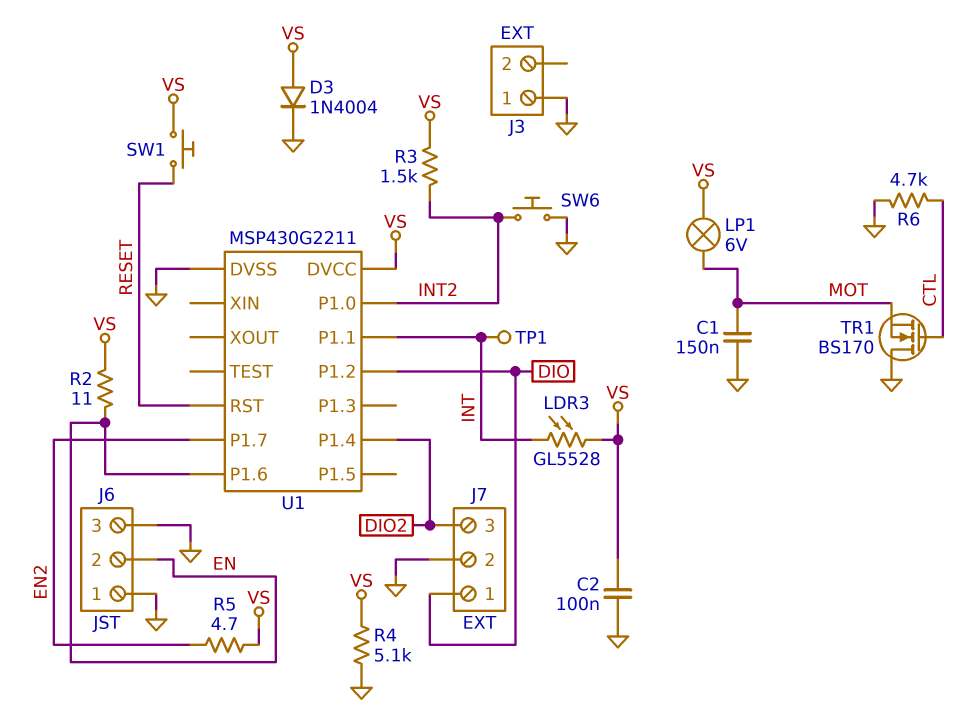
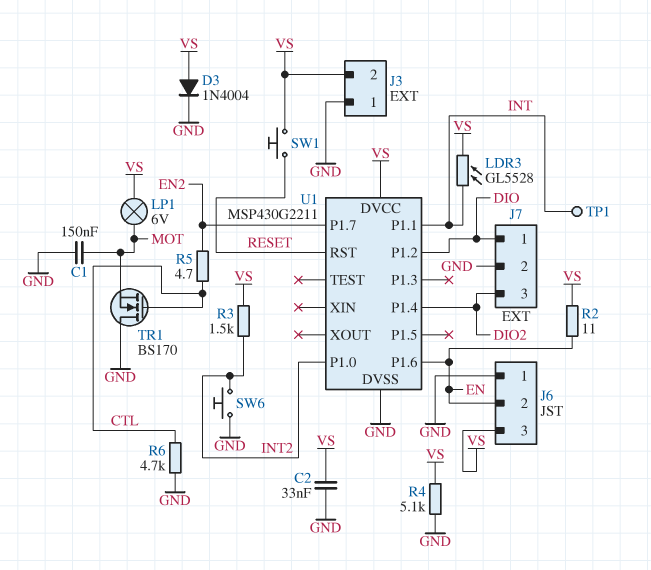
C2: 100nF (GND, VS) -> 33nF (GND, VS)
J3 pin 2: none -> VS
J6 pin 3: GND -> VS
R5: 4.7 (EN2, VS) -> 4.7 (CTL, EN2)

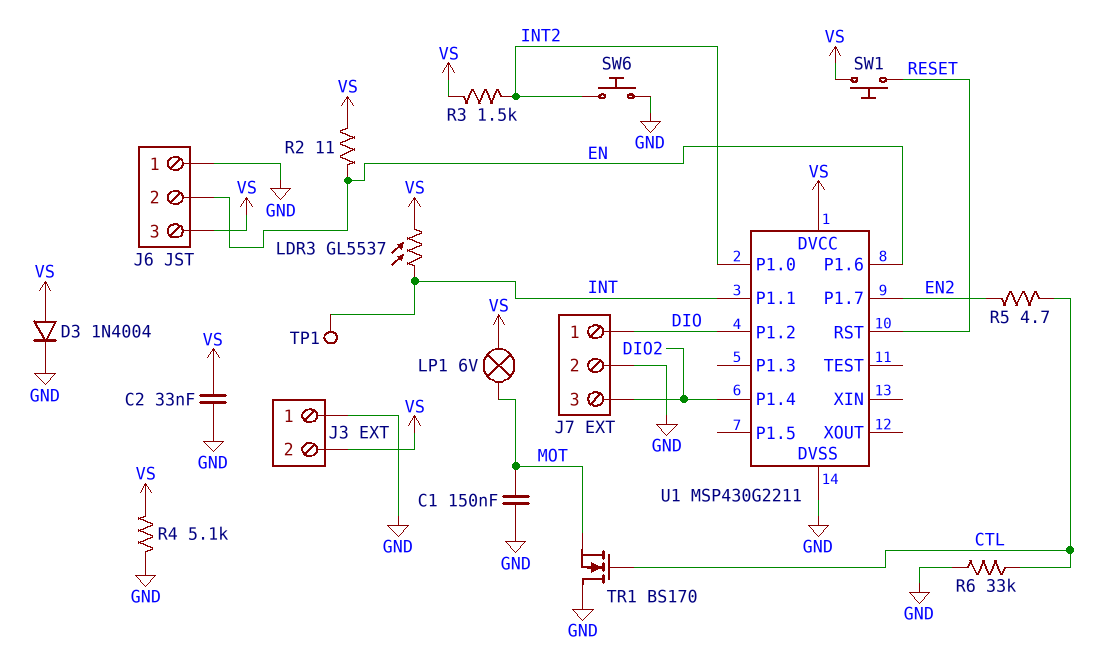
LDR3: GL5528 (INT, VS) -> GL5537 (INT, VS)
R6: 4.7k (CTL, GND) -> 33k (CTL, GND)

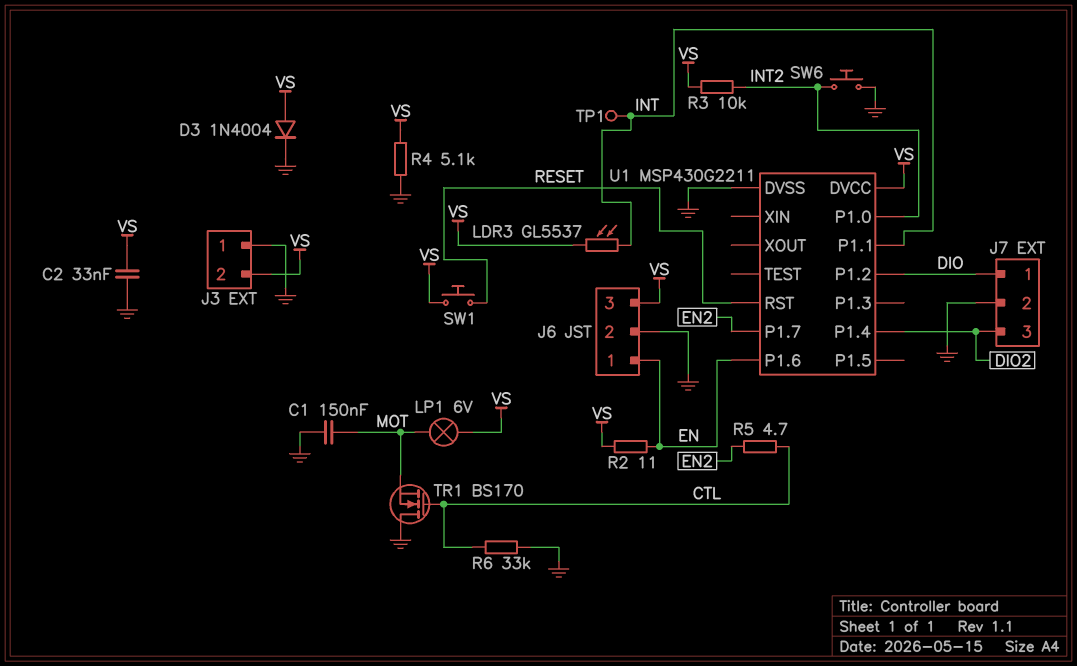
J6 pin 1: GND -> EN
J6 pin 2: EN -> GND
R3: 1.5k (INT2, VS) -> 10k (INT2, VS)

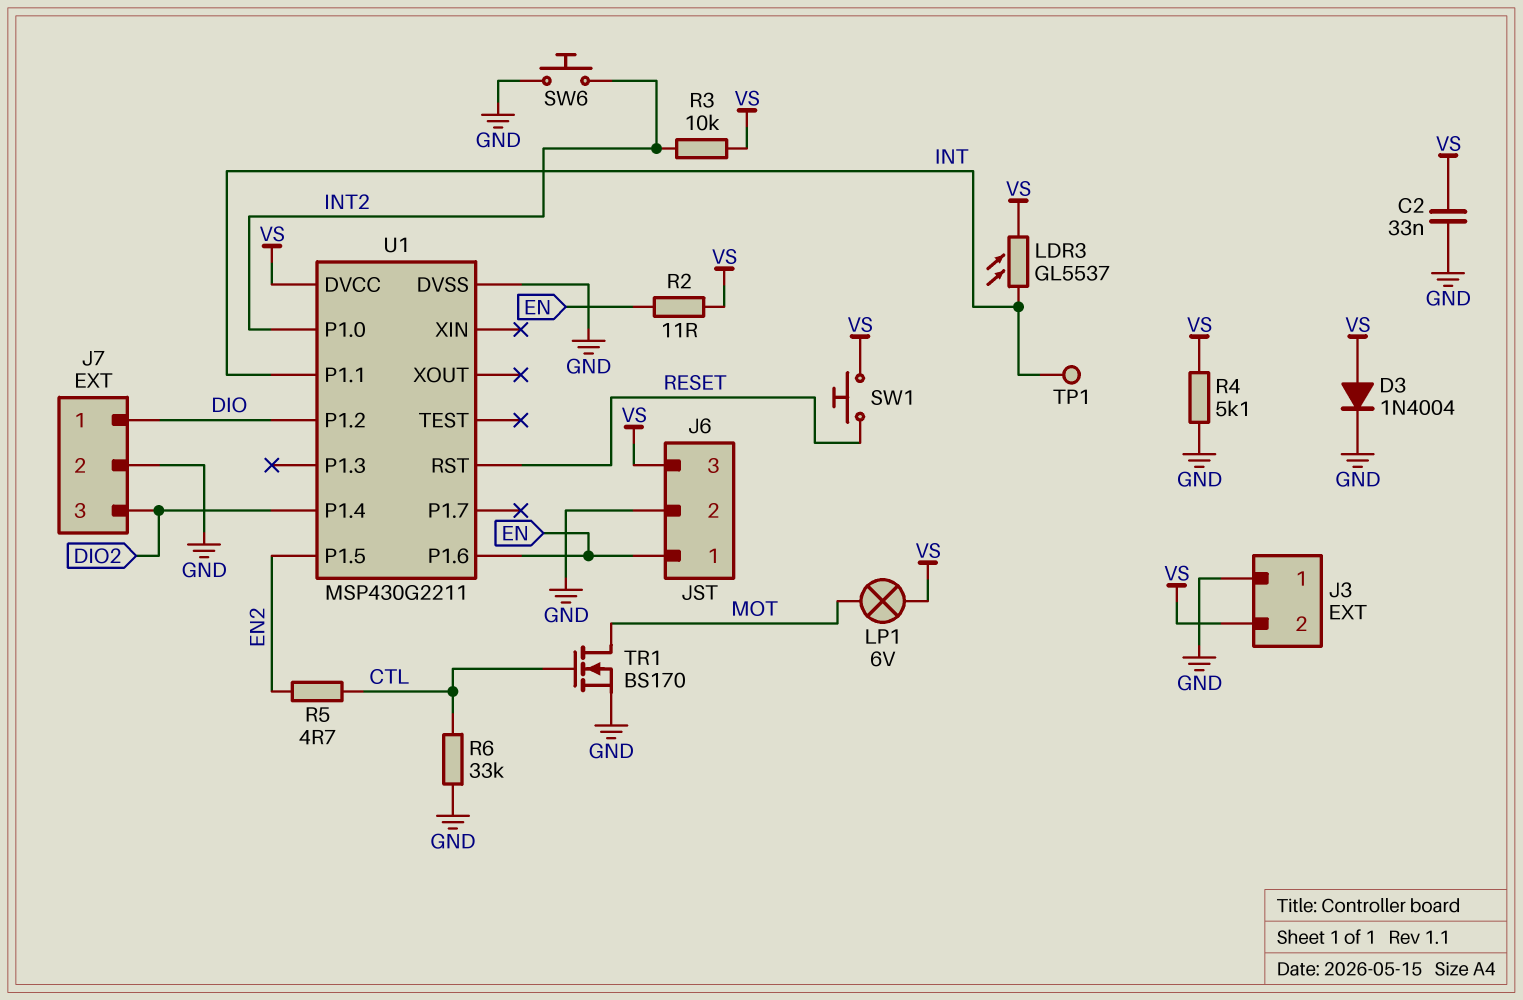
C1: 150nF (GND, MOT) -> none
TR1: NMOS BS170 (G CTL, D GND, S MOT) -> NMOS BS170 (G CTL, D MOT, S GND)
U1 pin P1.5: none -> EN2
U1 pin P1.7: EN2 -> none

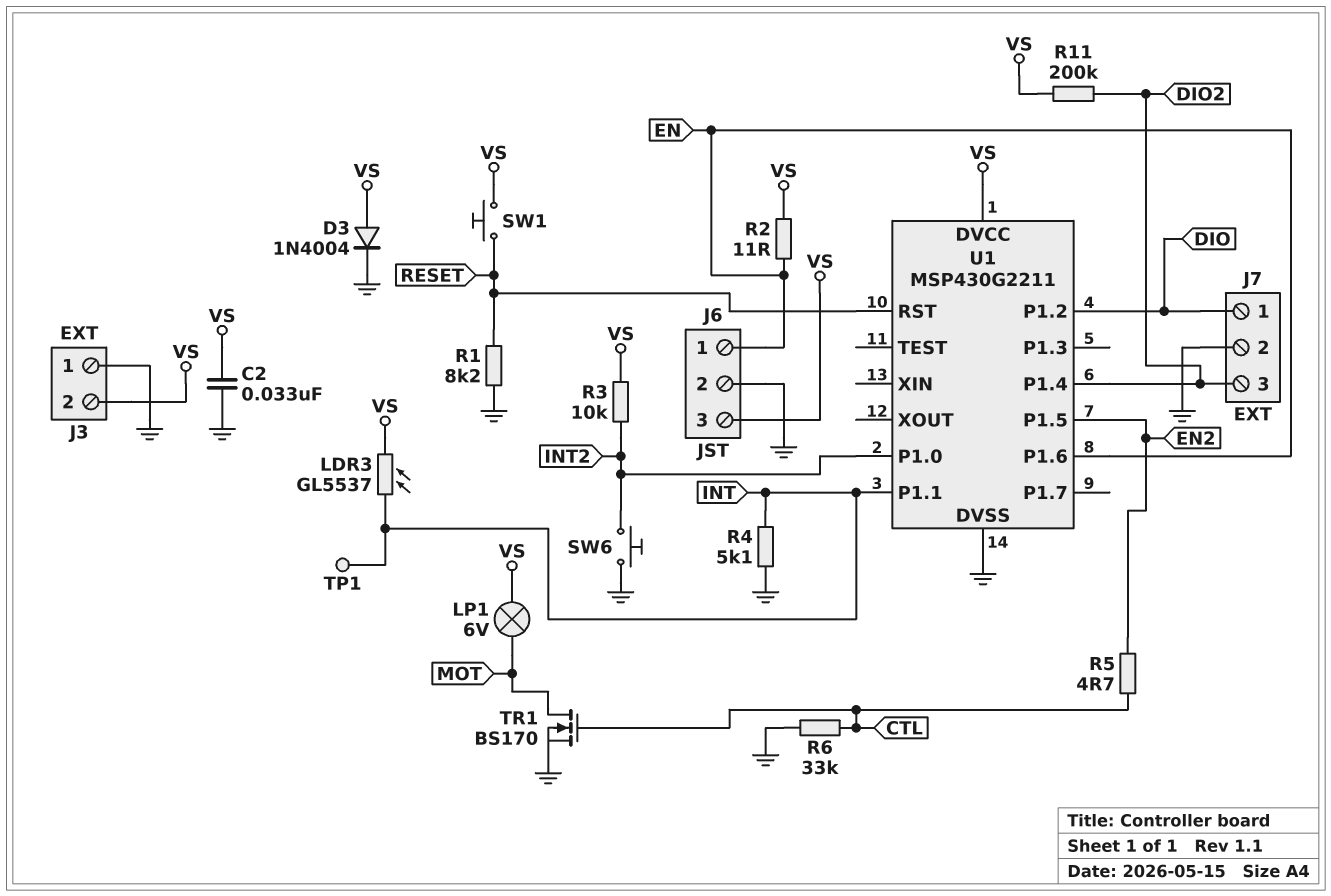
R1: none -> 8.2k (GND, RESET)
R4: 5.1k (GND, VS) -> 5.1k (GND, INT)
R11: none -> 200k (DIO2, VS)

